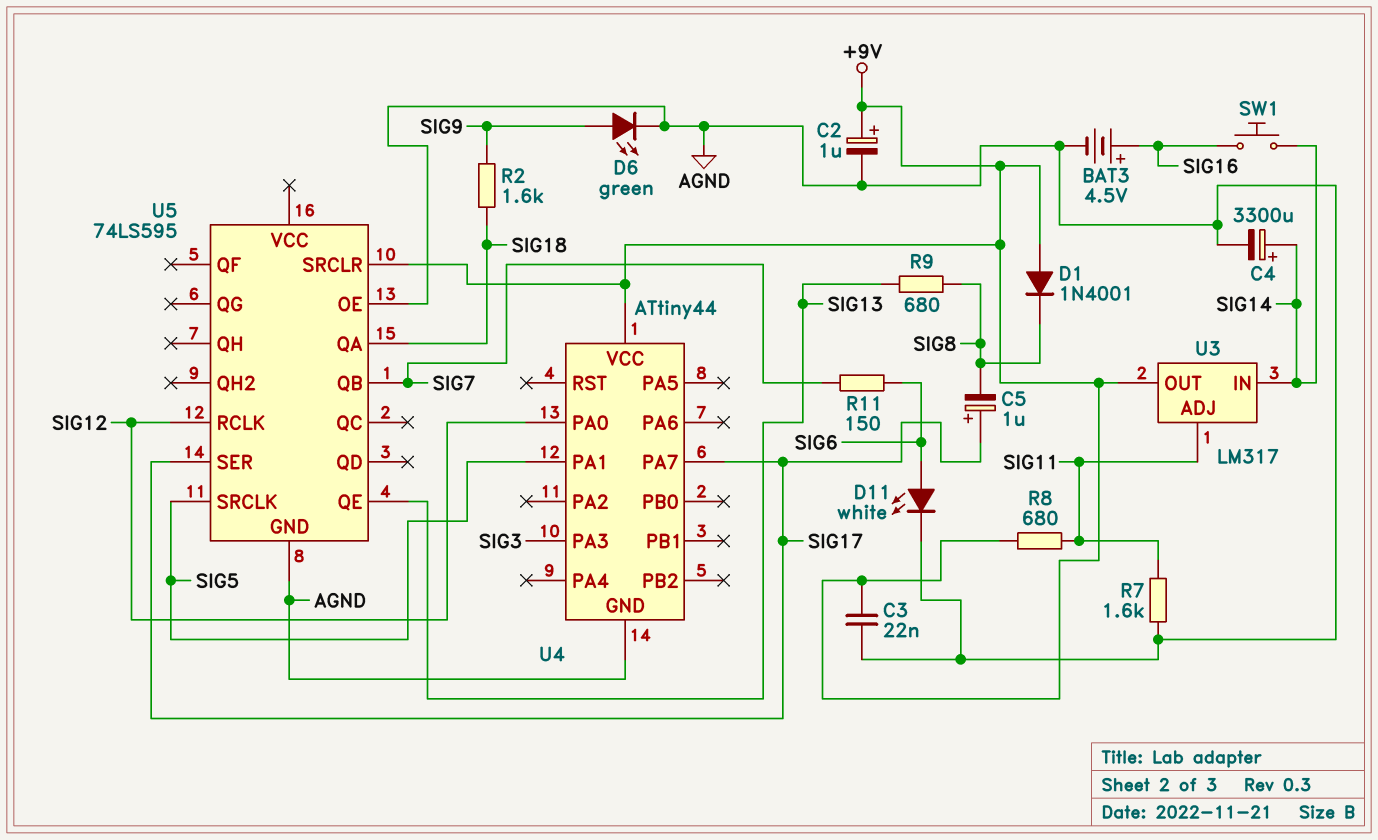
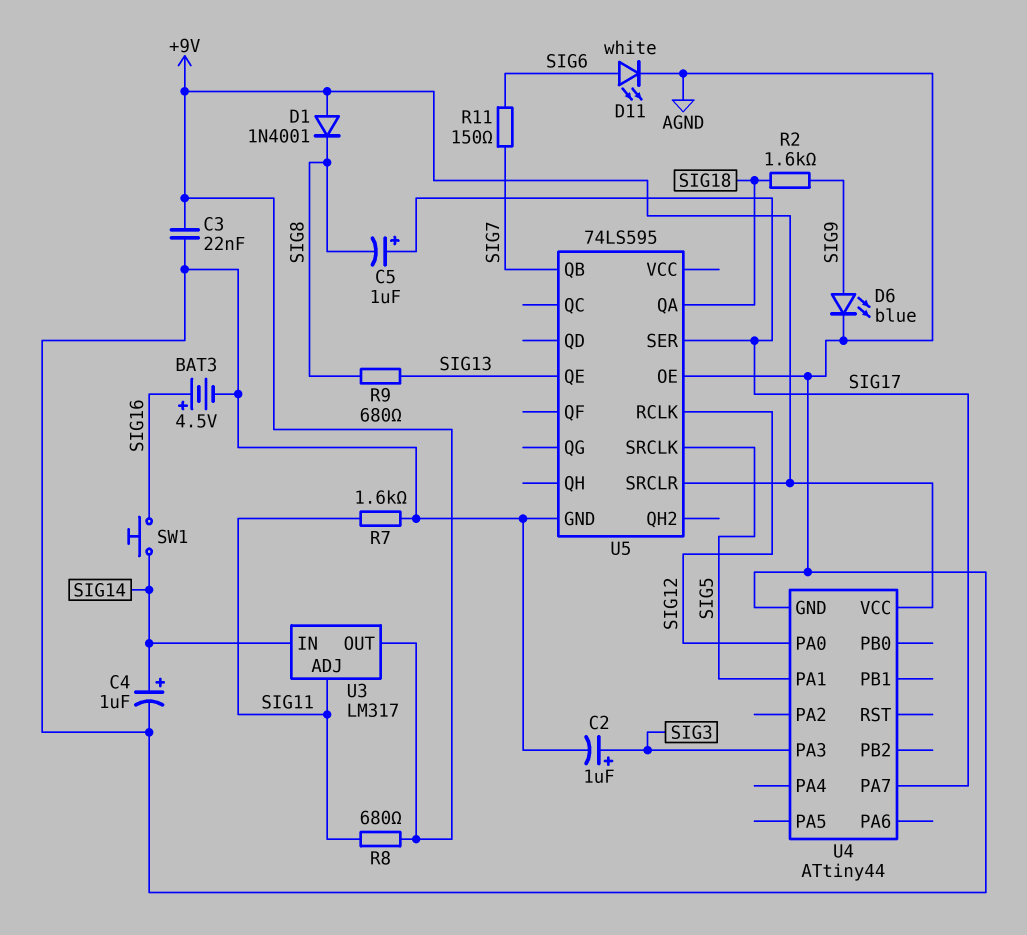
C2: 1uF (plus +9V, minus AGND) -> 1uF (plus SIG3, minus AGND)
C4: 3300uF (plus SIG14, minus AGND) -> 1uF (plus SIG14, minus AGND)
D6: LED green (A SIG9, K AGND) -> LED blue (A SIG9, K AGND)

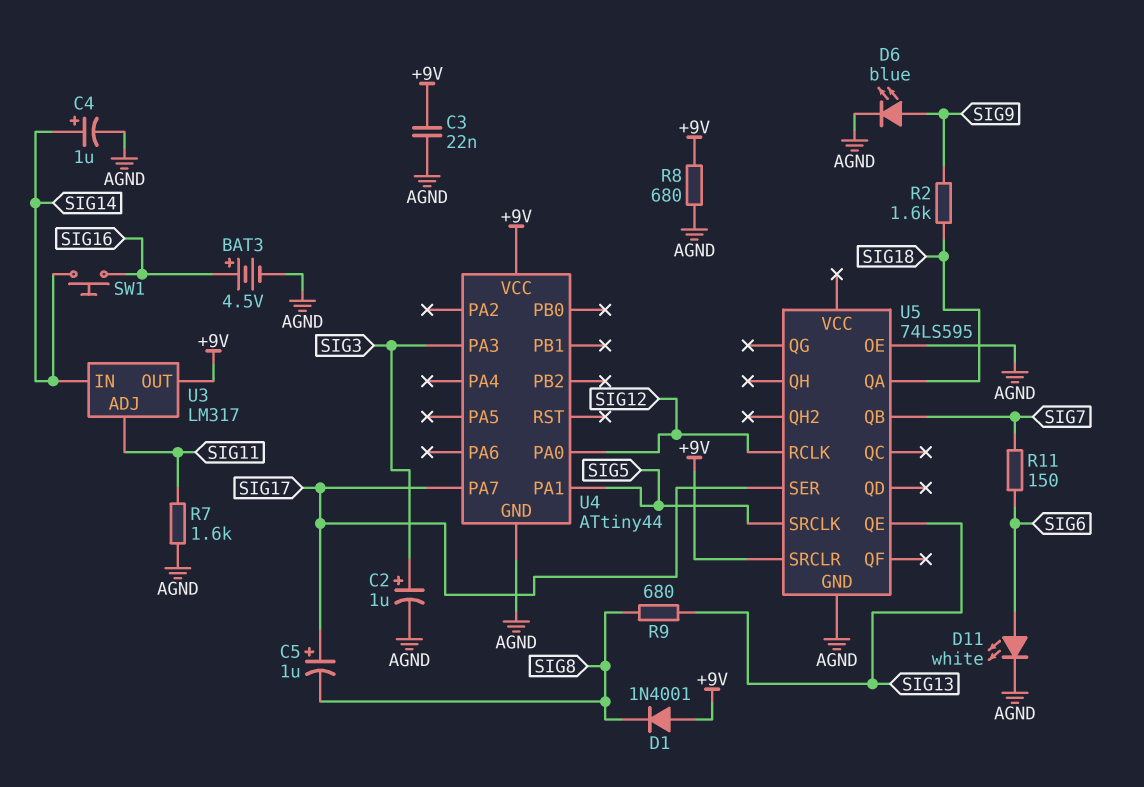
R8: 680 (+9V, SIG11) -> 680 (+9V, AGND)

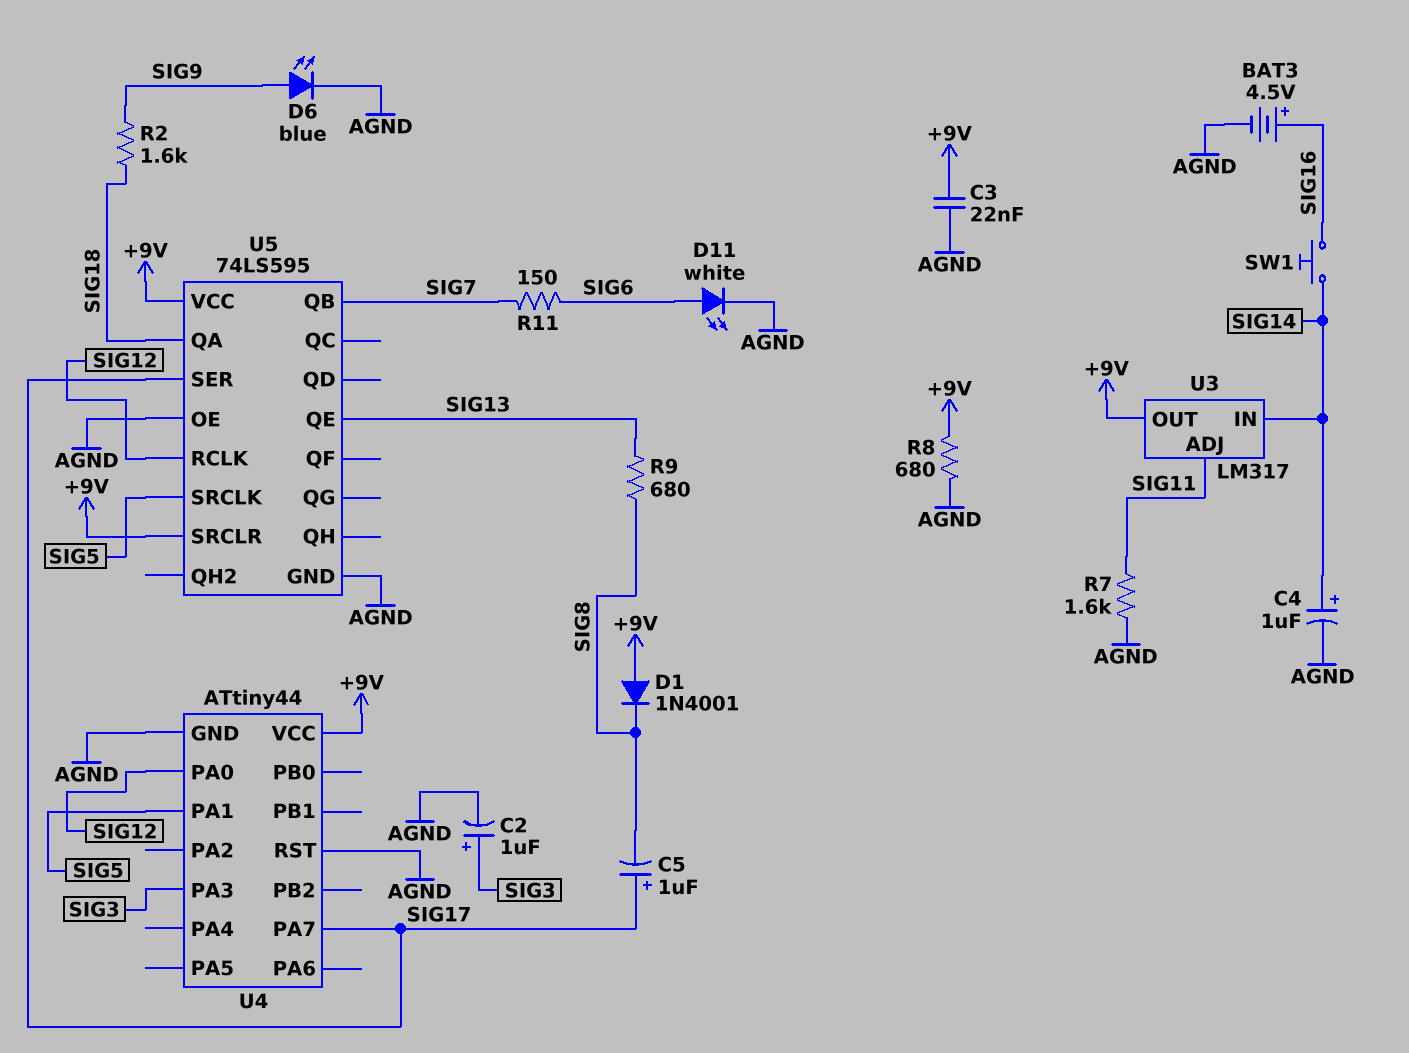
U4 pin RST: none -> AGND
U5 pin VCC: none -> +9V

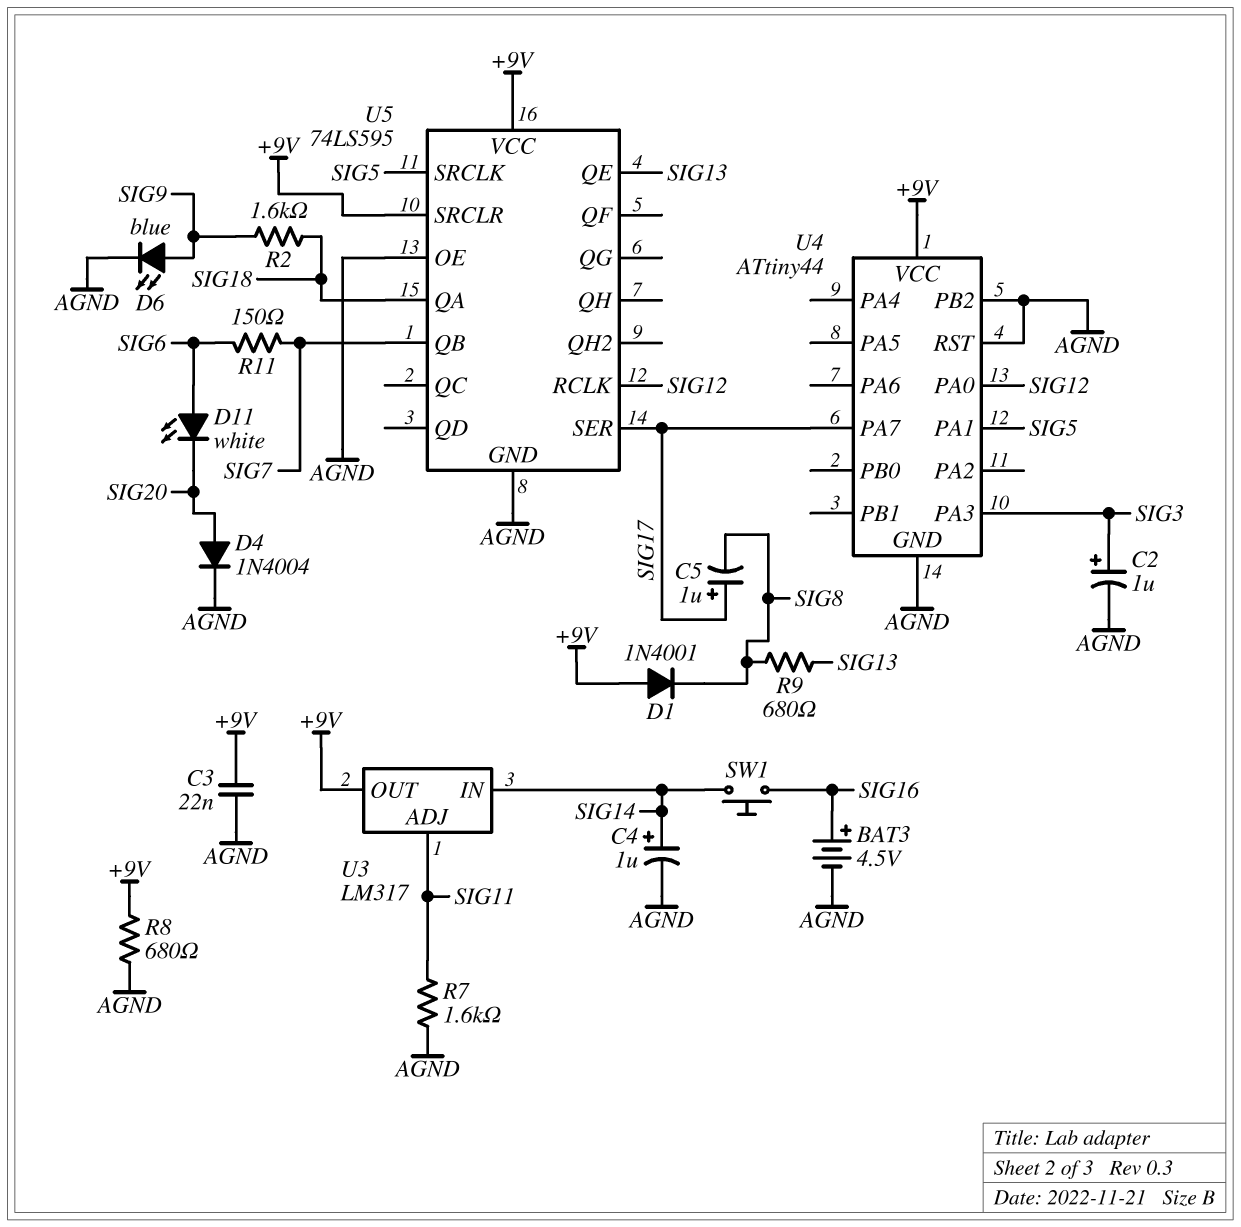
D4: none -> diode 1N4004 (A SIG20, K AGND)
D11: LED white (A SIG6, K AGND) -> LED white (A SIG6, K SIG20)
U4 pin PB2: none -> AGND

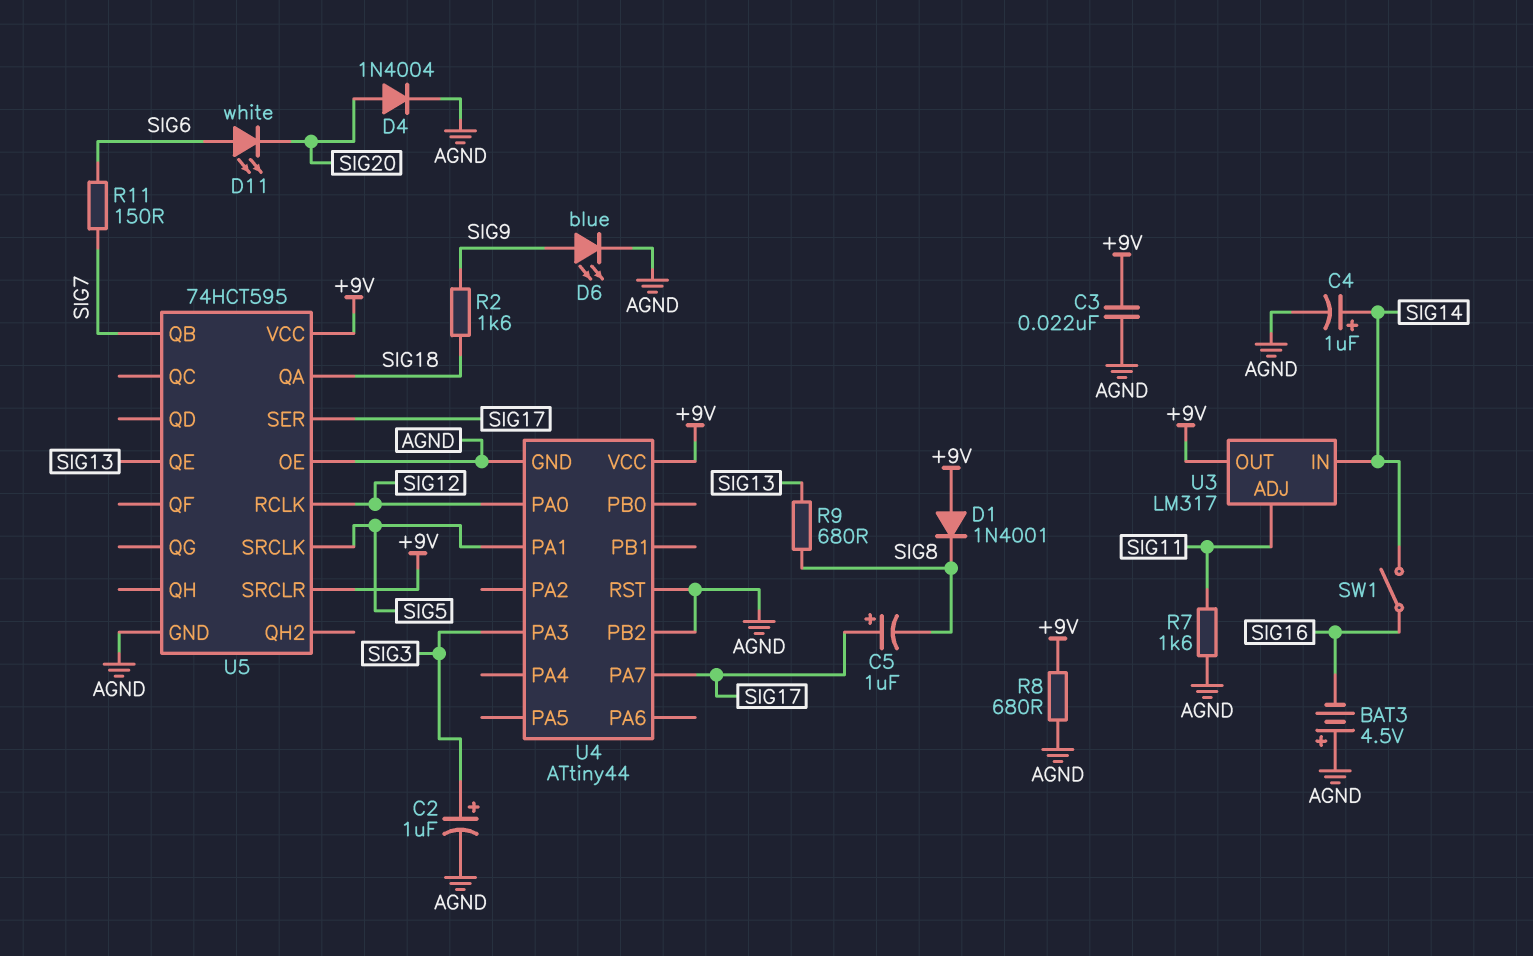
BAT3: 4.5V (plus SIG16, minus AGND) -> 4.5V (plus AGND, minus SIG16)
SW1: button (SIG14, SIG16) -> switch (SIG14, SIG16)
U5: 74LS595 -> 74HCT595

